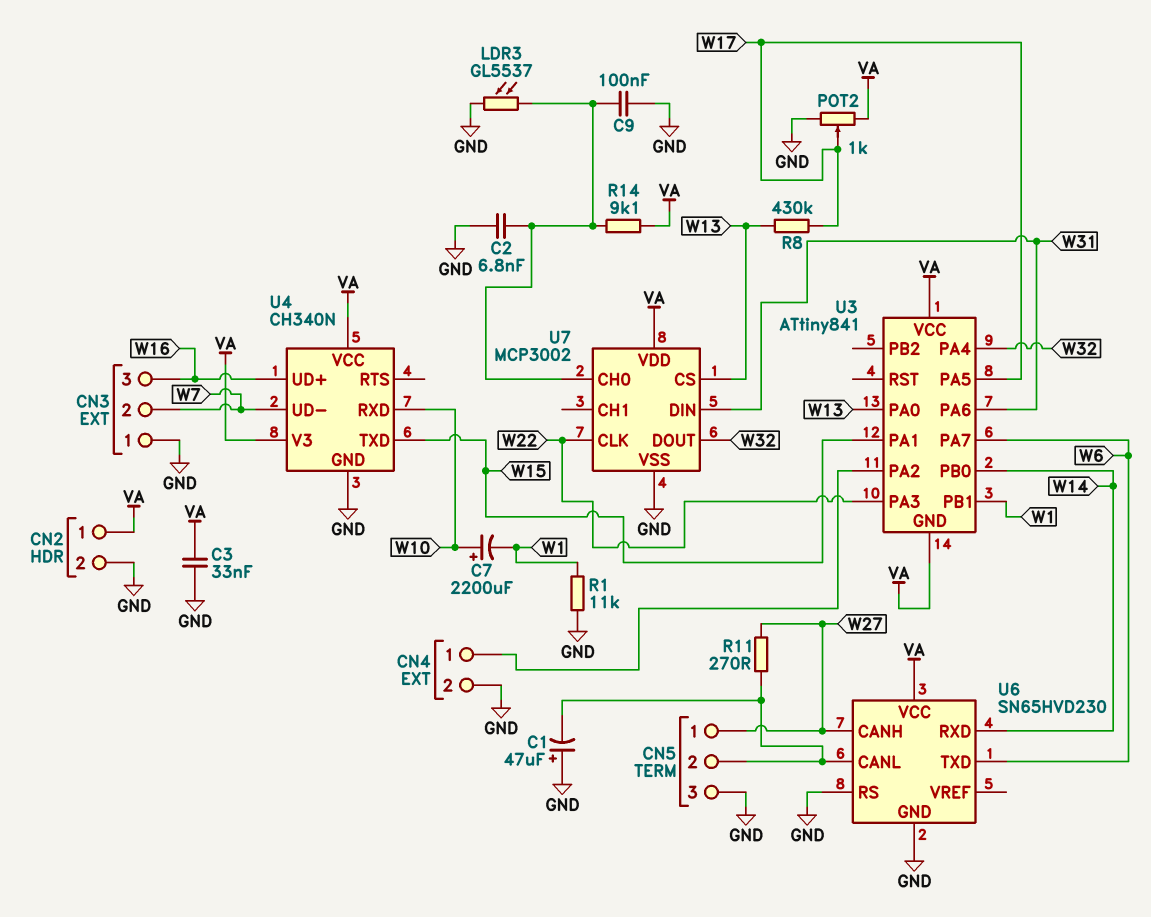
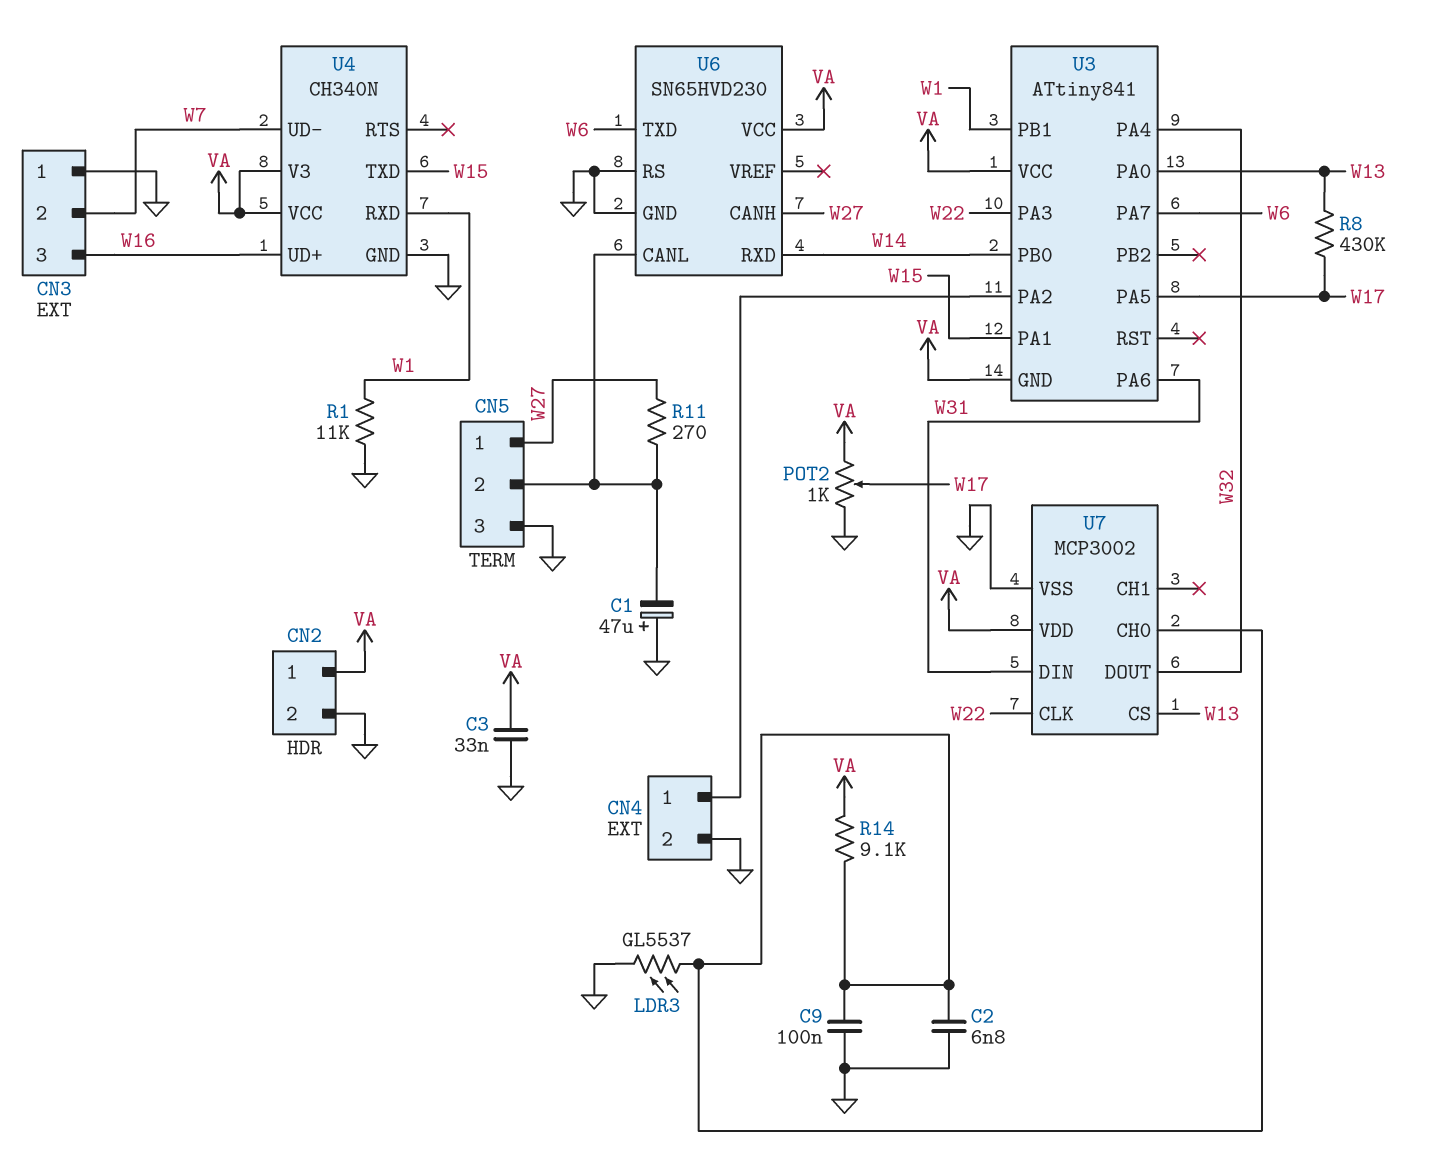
C7: 2200uF (plus W10, minus W1) -> none
U4 pin RXD: W10 -> W1

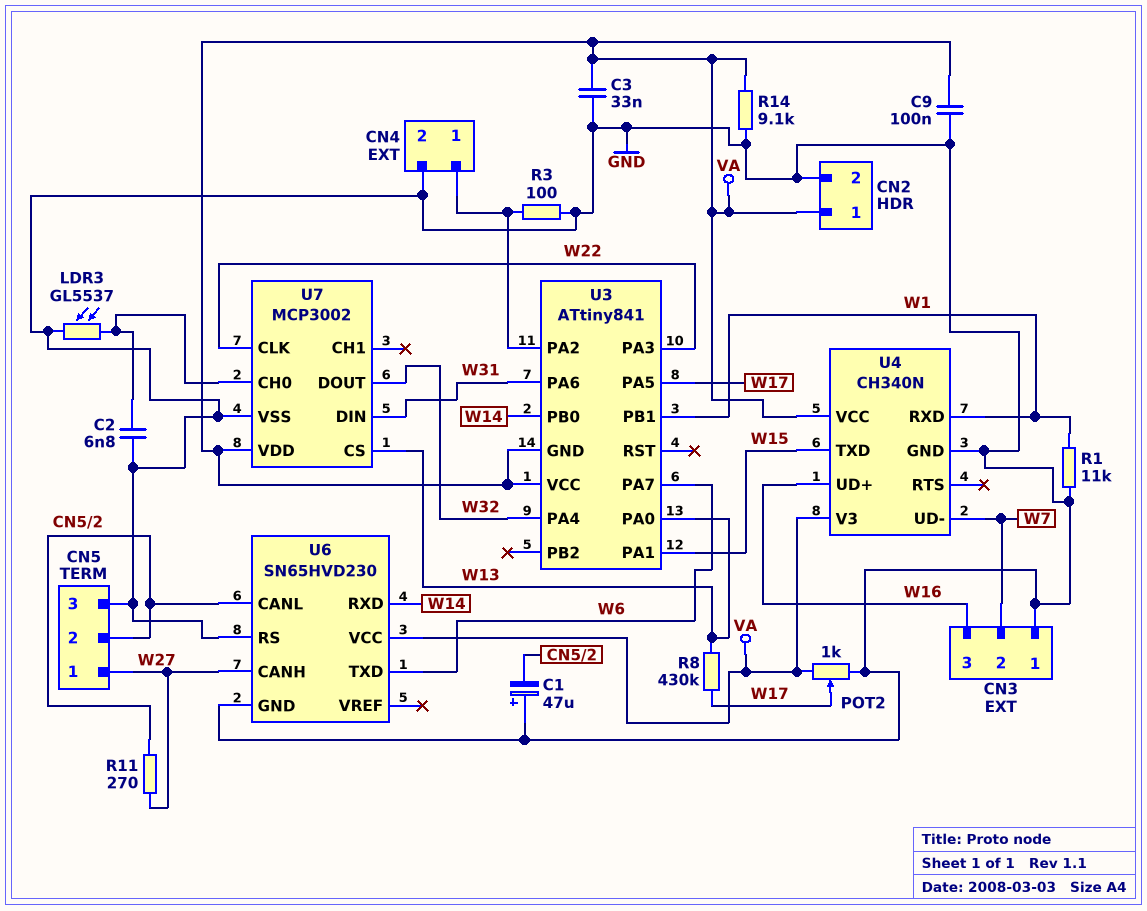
C9: 100nF (GND, U7/CH0) -> 100nF (GND, VA)
R3: none -> 100 (CN4/1, GND)
R14: 9.1k (U7/CH0, VA) -> 9.1k (GND, VA)

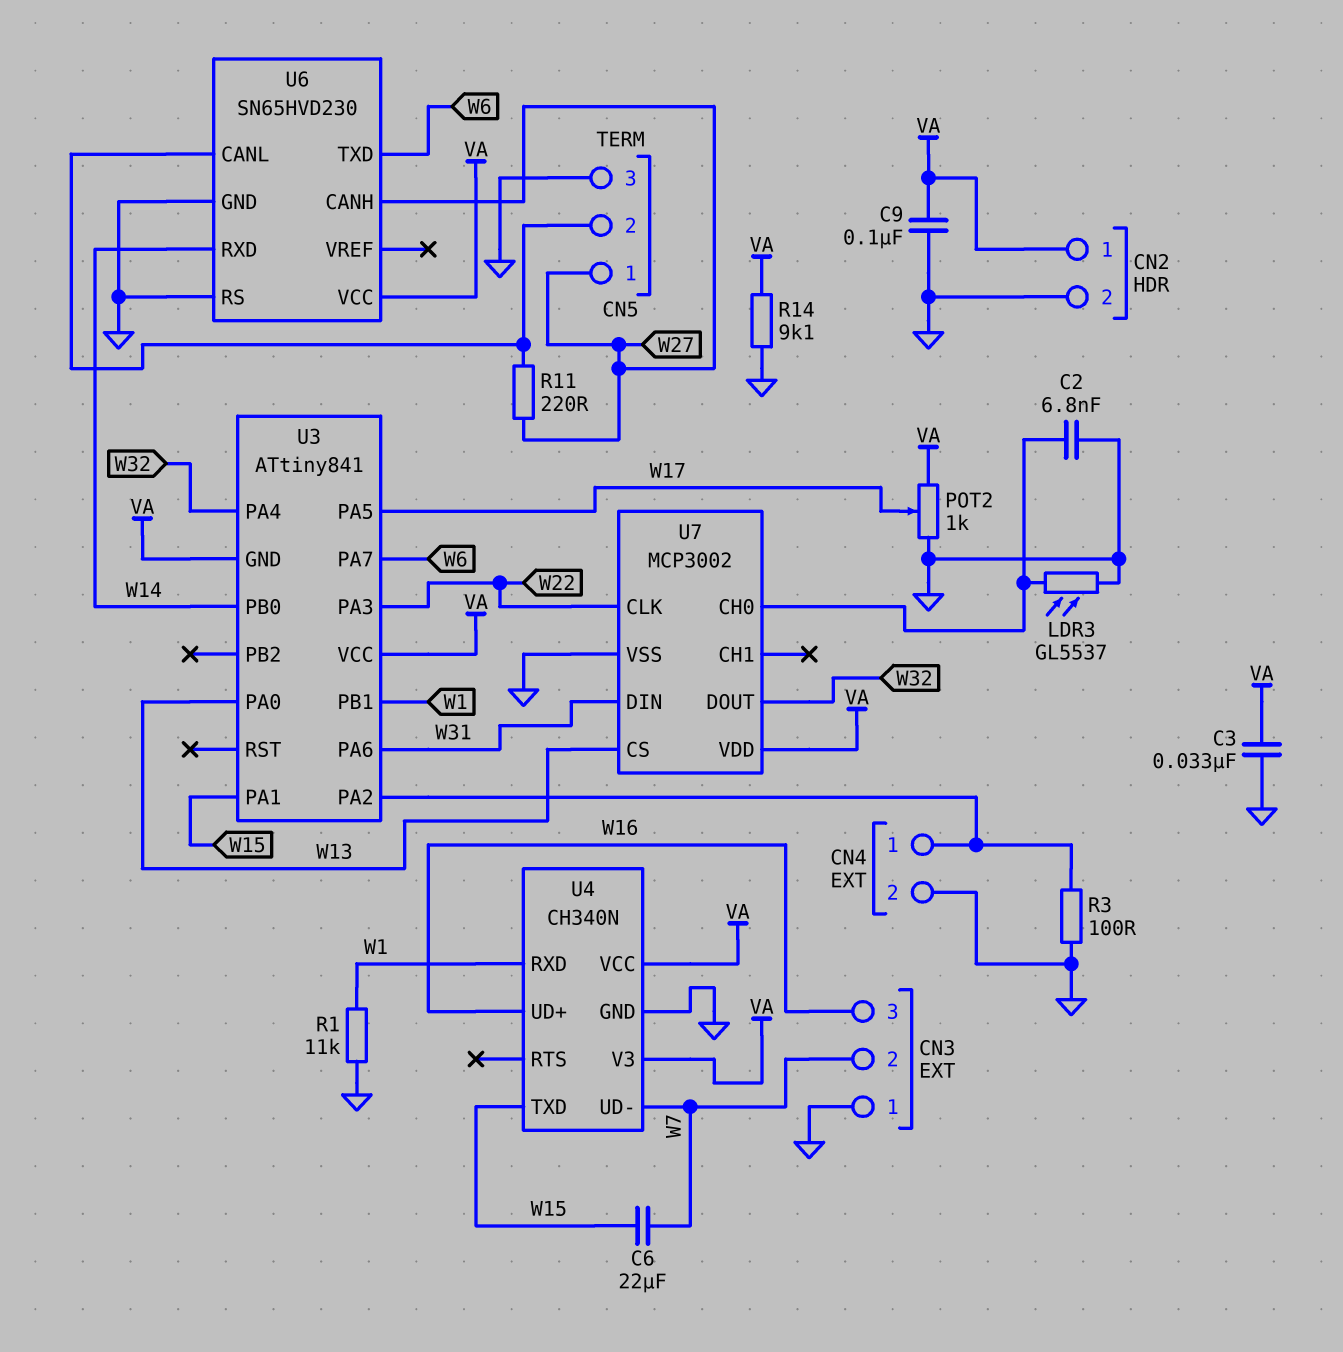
C1: 47uF (plus GND, minus CN5/2) -> none
C6: none -> 22uF (W7, W15)
R8: 430k (W13, W17) -> none
R11: 270 (CN5/2, W27) -> 220 (CN5/2, W27)

